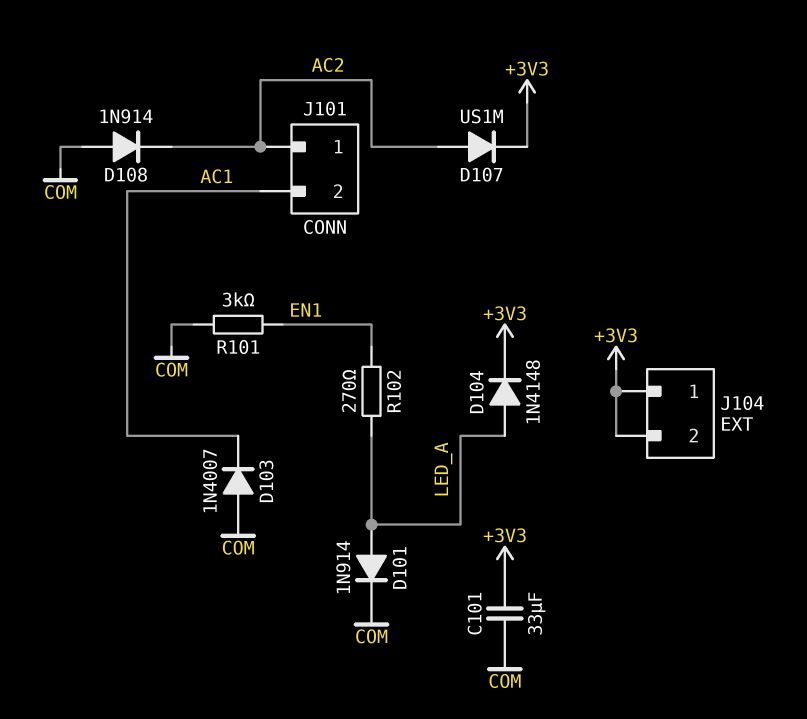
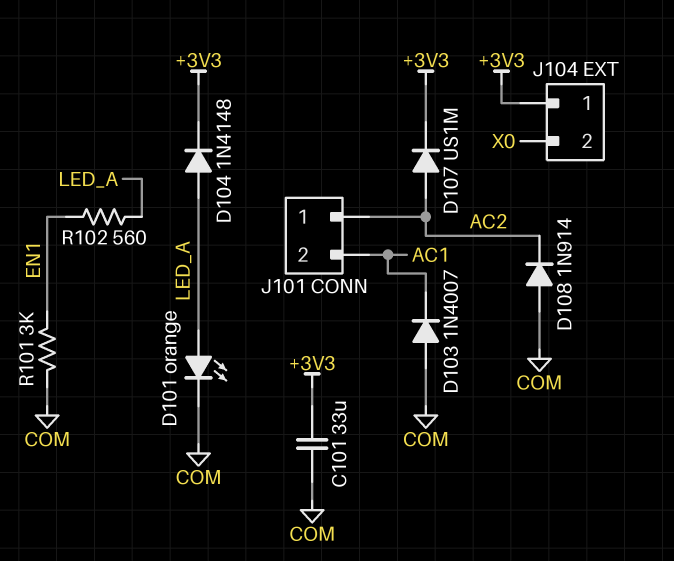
D101: diode 1N914 (A LED_A, K COM) -> LED orange (A LED_A, K COM)
J104 pin 2: +3V3 -> X0
R102: 270 (EN1, LED_A) -> 560 (EN1, LED_A)

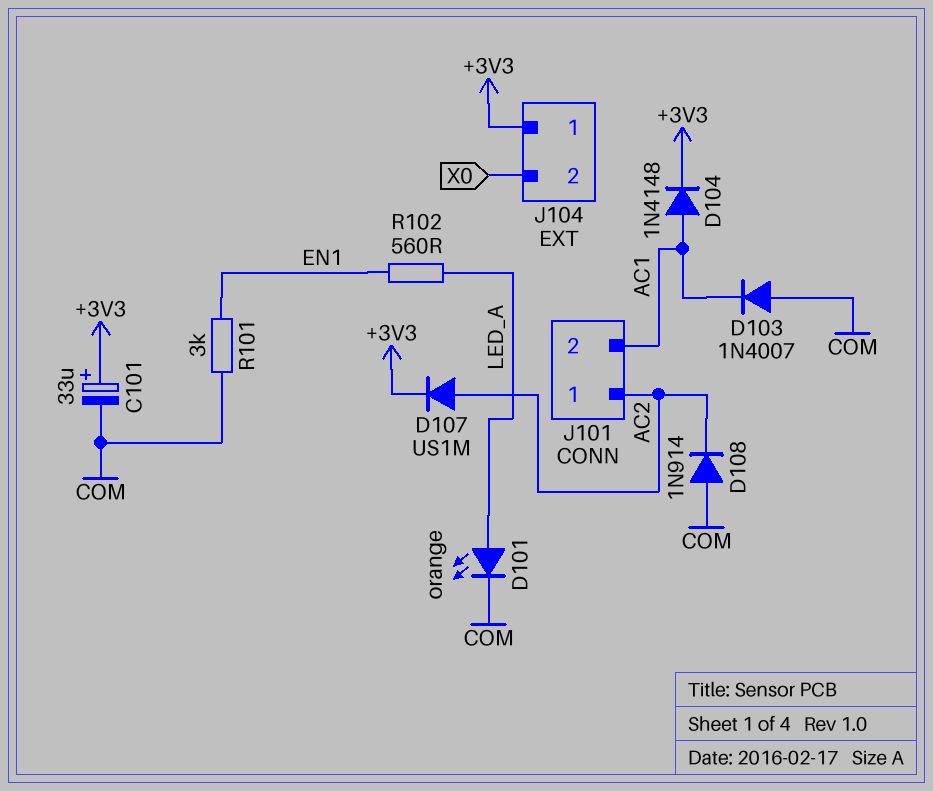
C101: 33uF (+3V3, COM) -> 33uF (plus +3V3, minus COM)
D104: diode 1N4148 (A LED_A, K +3V3) -> diode 1N4148 (A AC1, K +3V3)

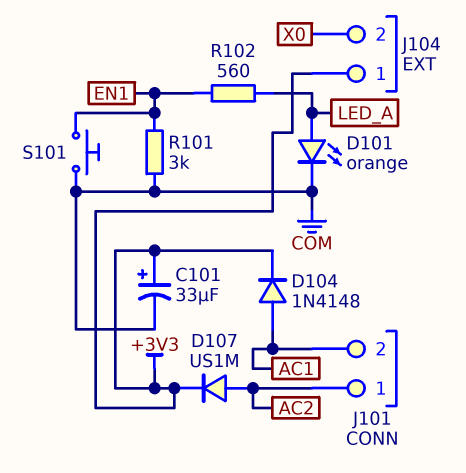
D103: diode 1N4007 (A COM, K AC1) -> none
D108: diode 1N914 (A COM, K AC2) -> none
S101: none -> button (COM, EN1)

